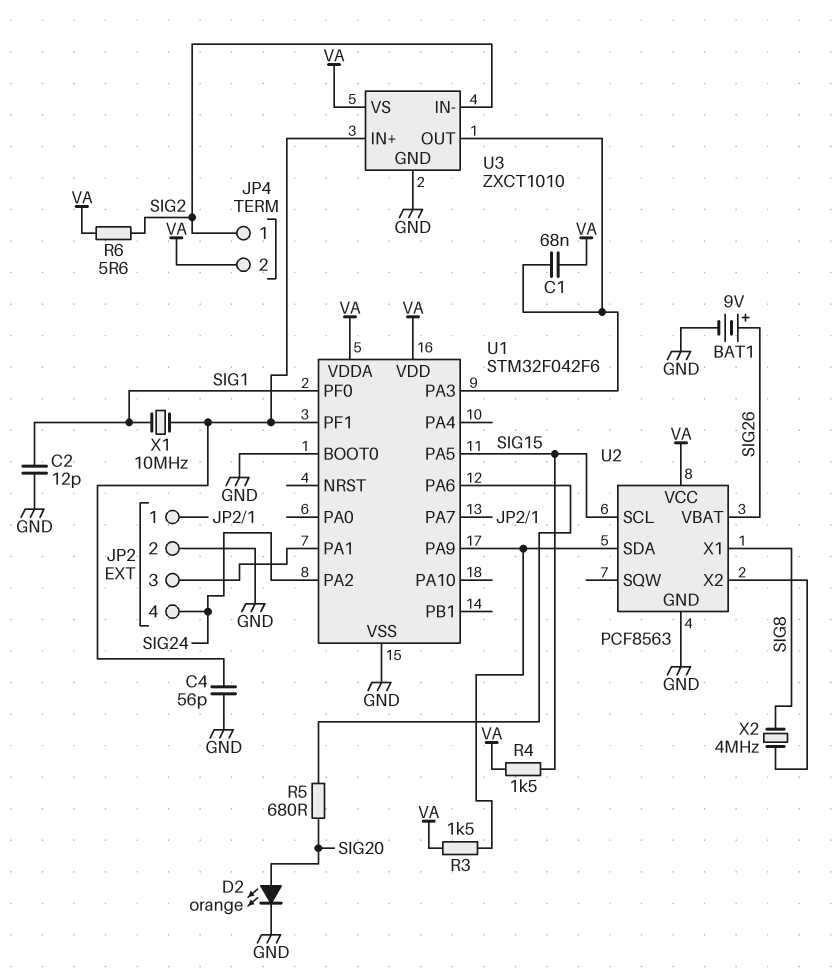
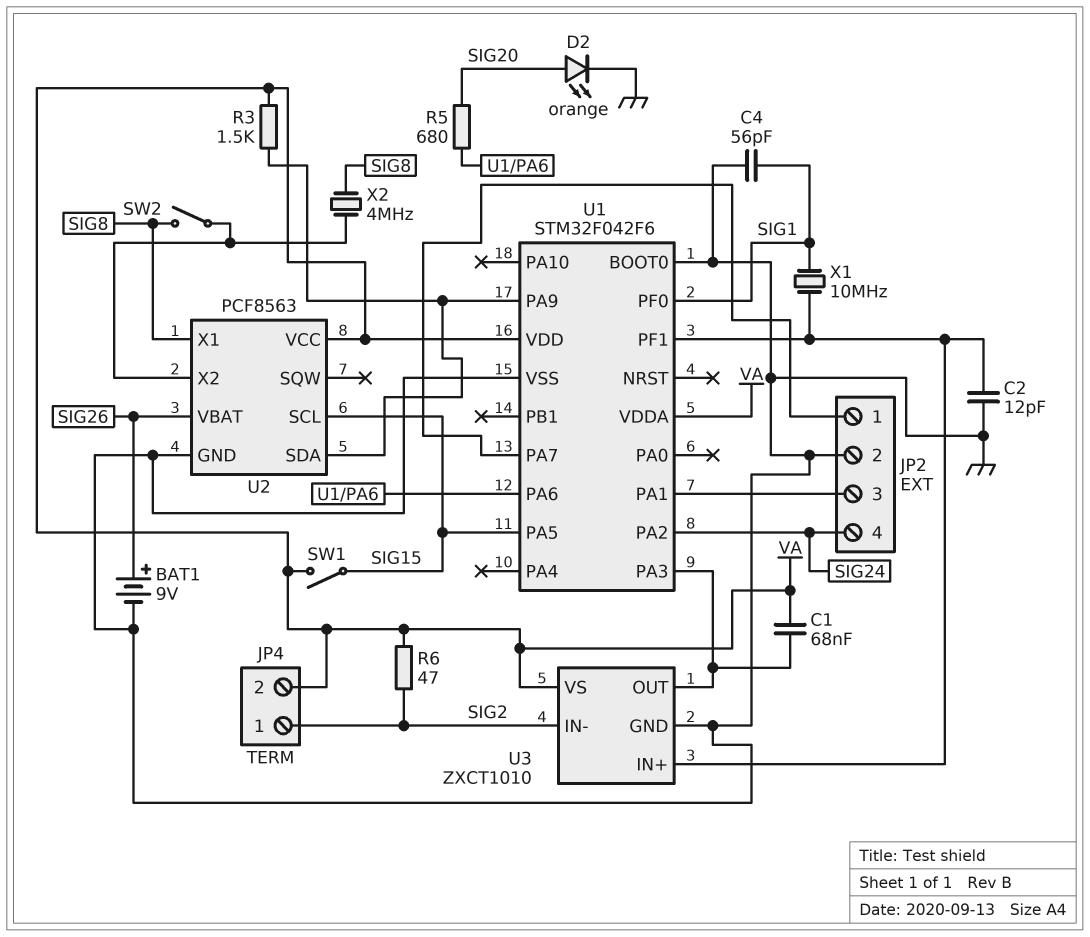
C2: 12pF (GND, SIG1) -> 12pF (GND, U1/PF1)
C4: 56pF (GND, U1/PF1) -> 56pF (GND, SIG1)
R4: 1.5k (SIG15, VA) -> none
R6: 5.6 (SIG2, VA) -> 47 (SIG2, VA)
SW1: none -> switch (SIG15, VA)
SW2: none -> switch (SIG8, U2/X2)

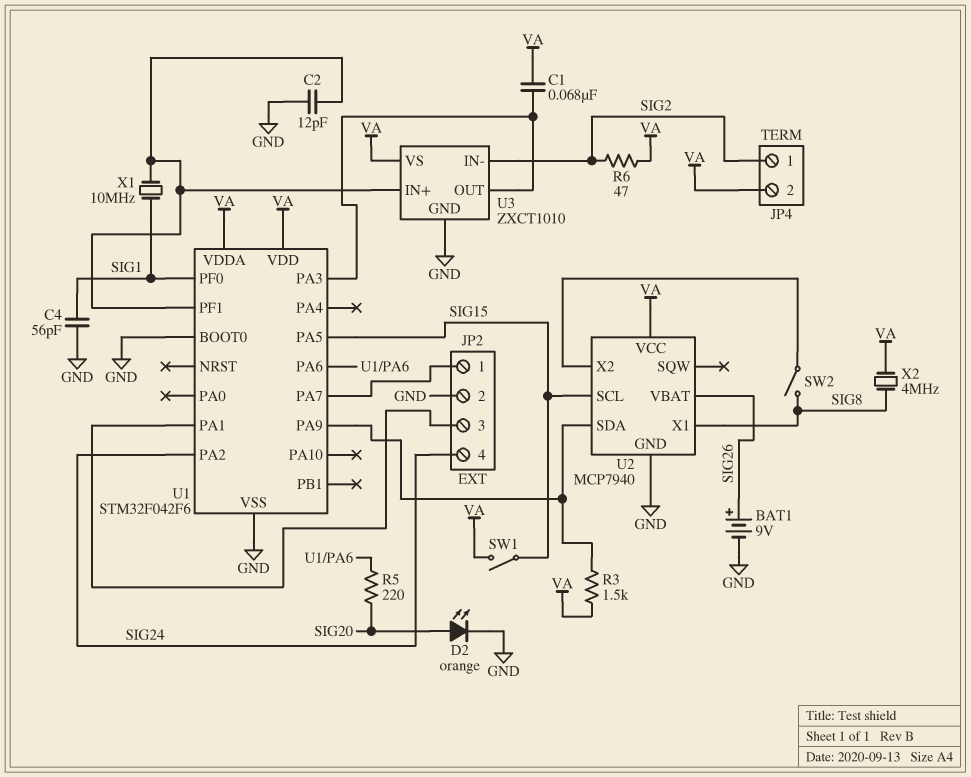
R5: 680 (SIG20, U1/PA6) -> 220 (SIG20, U1/PA6)
U2: PCF8563 -> MCP7940
X2: 4MHz (SIG8, U2/X2) -> 4MHz (SIG8, VA)

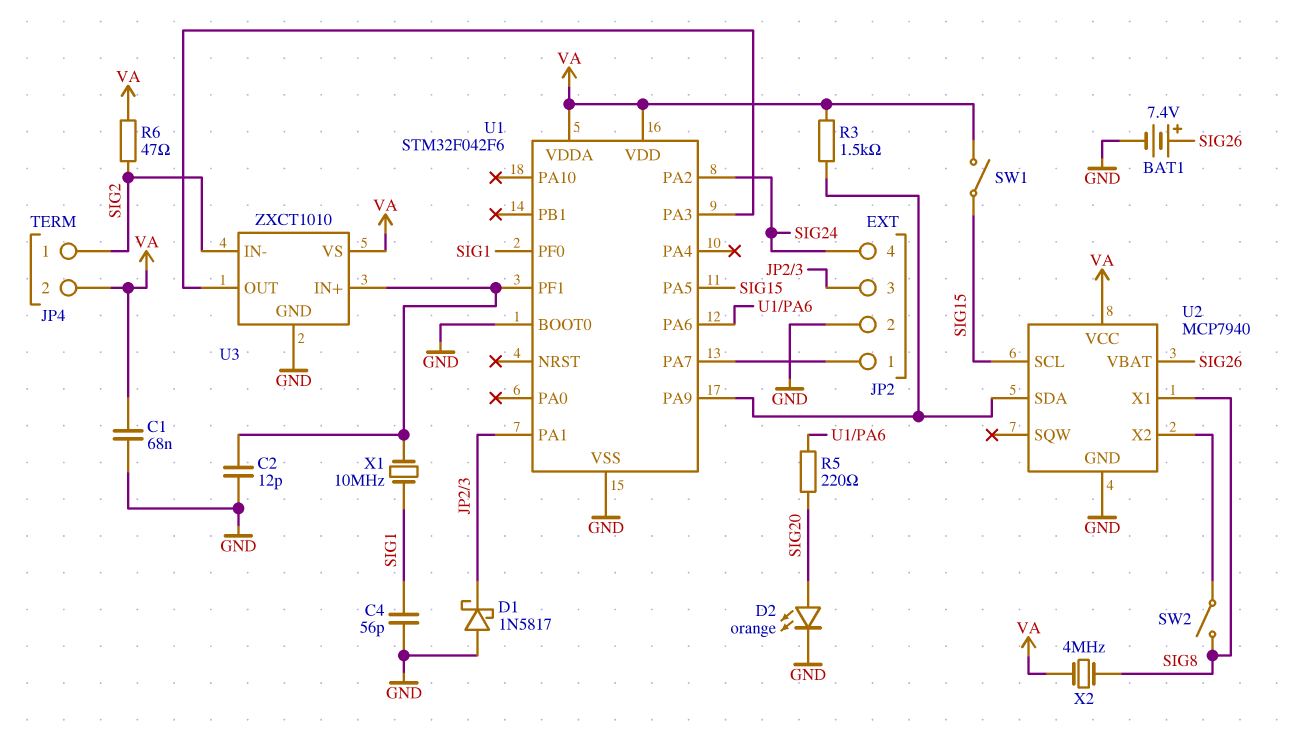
BAT1: 9V (plus SIG26, minus GND) -> 7.4V (plus SIG26, minus GND)
C1: 68nF (U1/PA3, VA) -> 68nF (GND, VA)
D1: none -> schottky 1N5817 (A GND, K JP2/3)

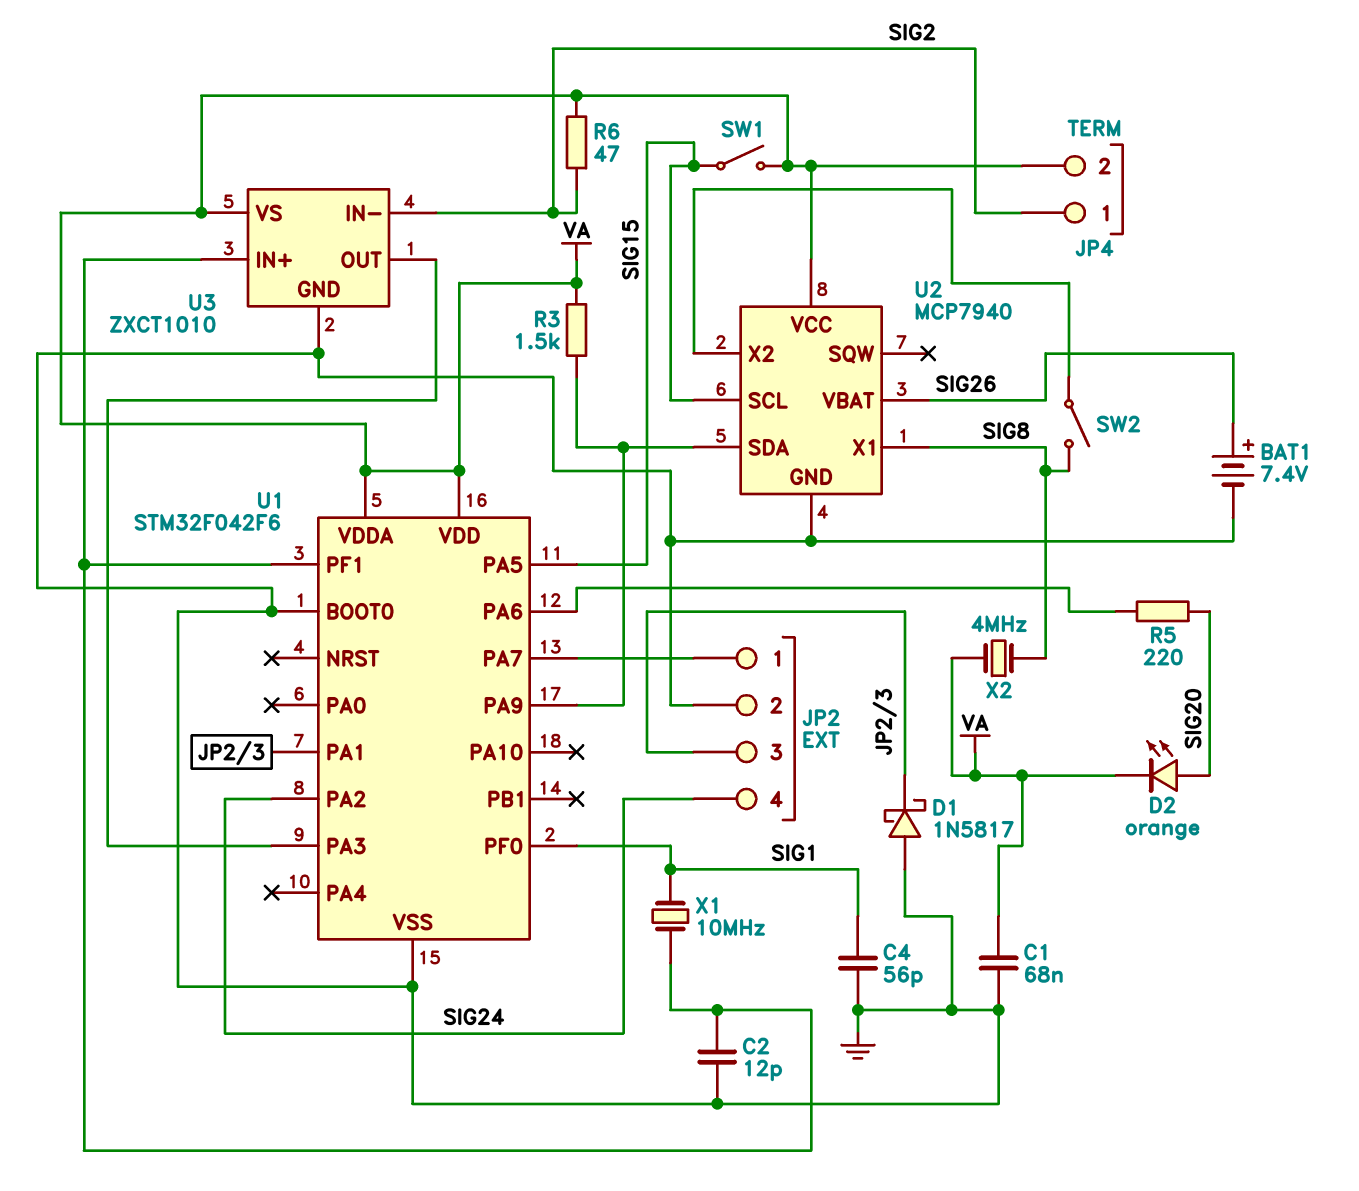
D2: LED orange (A SIG20, K GND) -> LED orange (A SIG20, K VA)

